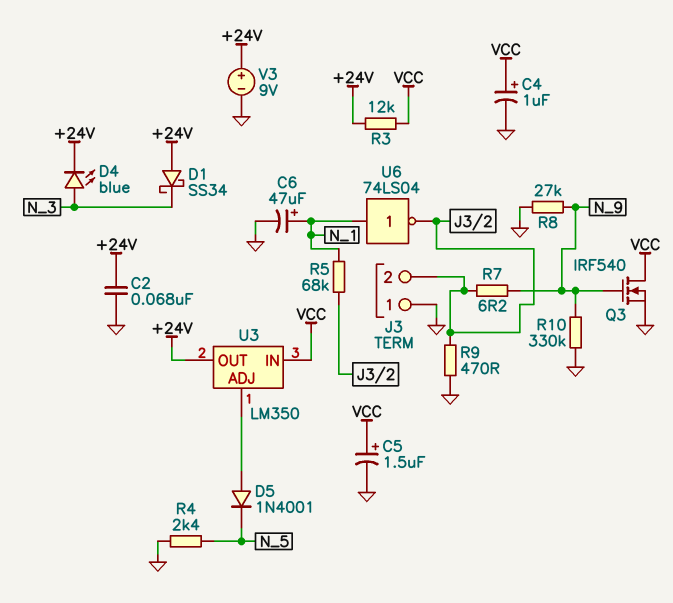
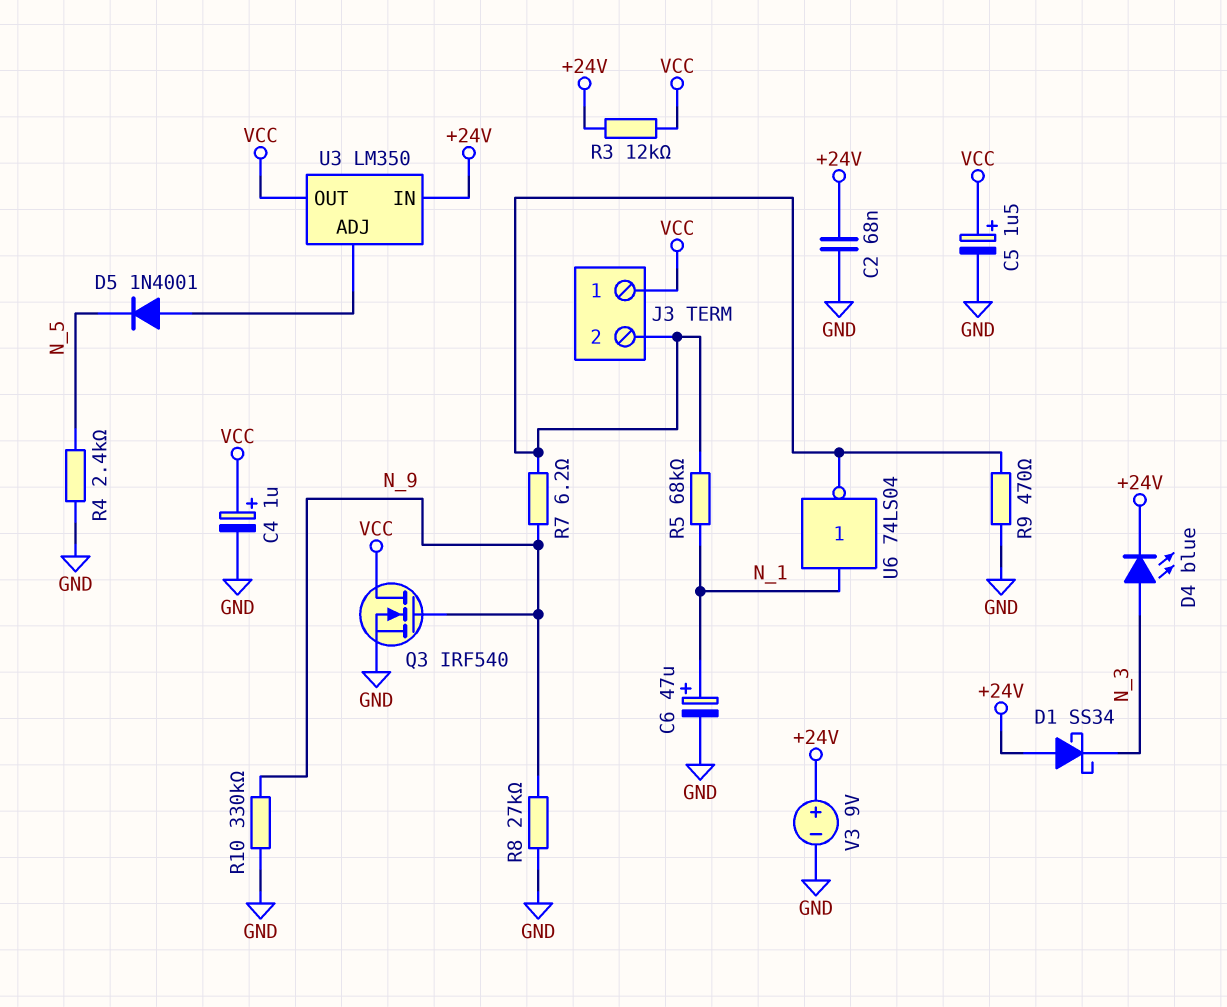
J3 pin 1: GND -> VCC
U3 pin IN: VCC -> +24V
U3 pin OUT: +24V -> VCC

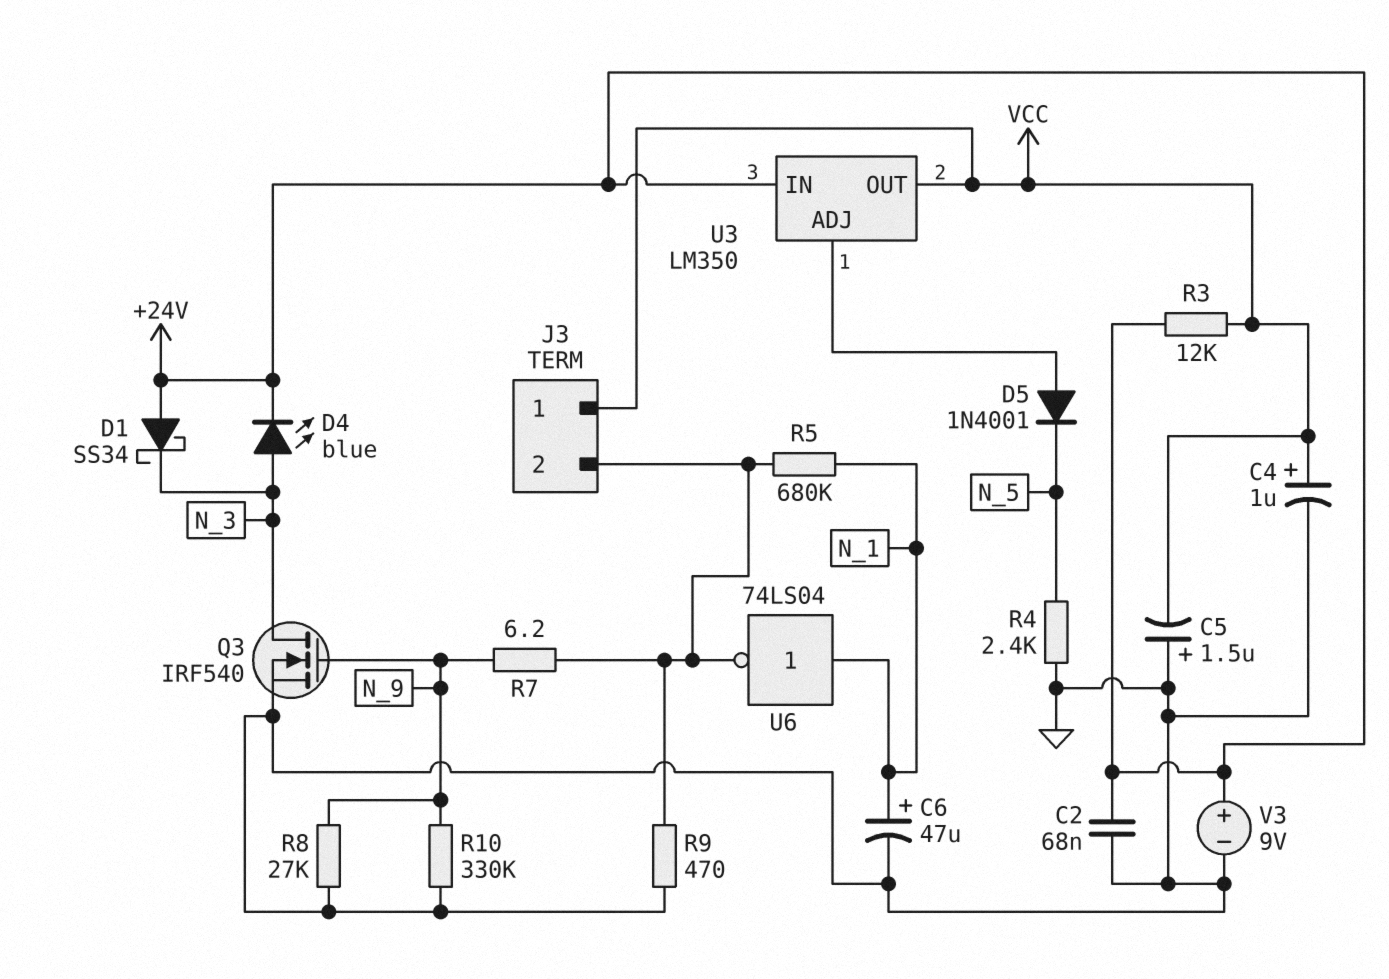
C5: 1.5uF (plus VCC, minus GND) -> 1.5uF (plus GND, minus VCC)
Q3: NMOS IRF540 (G N_9, D VCC, S GND) -> NMOS IRF540 (G N_9, D N_3, S GND)
R5: 68k (J3/2, N_1) -> 680k (J3/2, N_1)

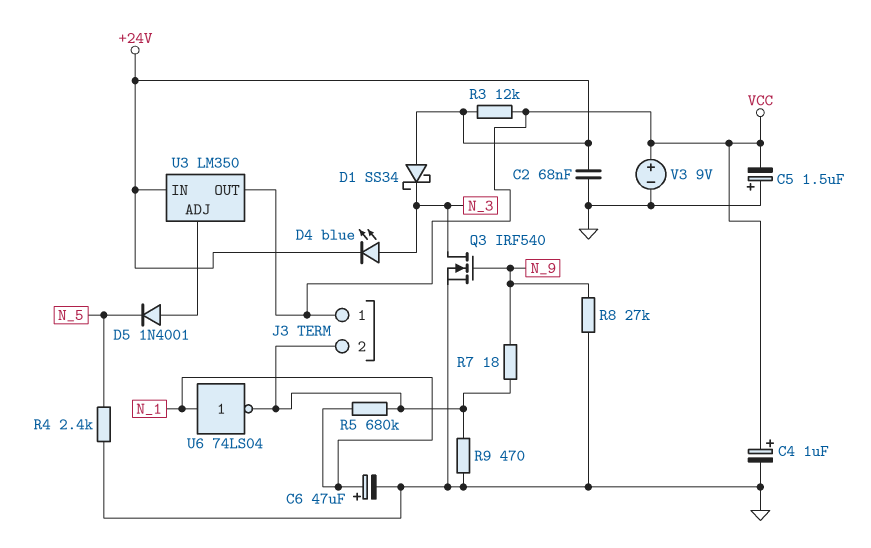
R7: 6.2 (J3/2, N_9) -> 18 (J3/2, N_9)
R10: 330k (GND, N_9) -> none
V3: 9V (plus +24V, minus GND) -> 9V (plus VCC, minus GND)

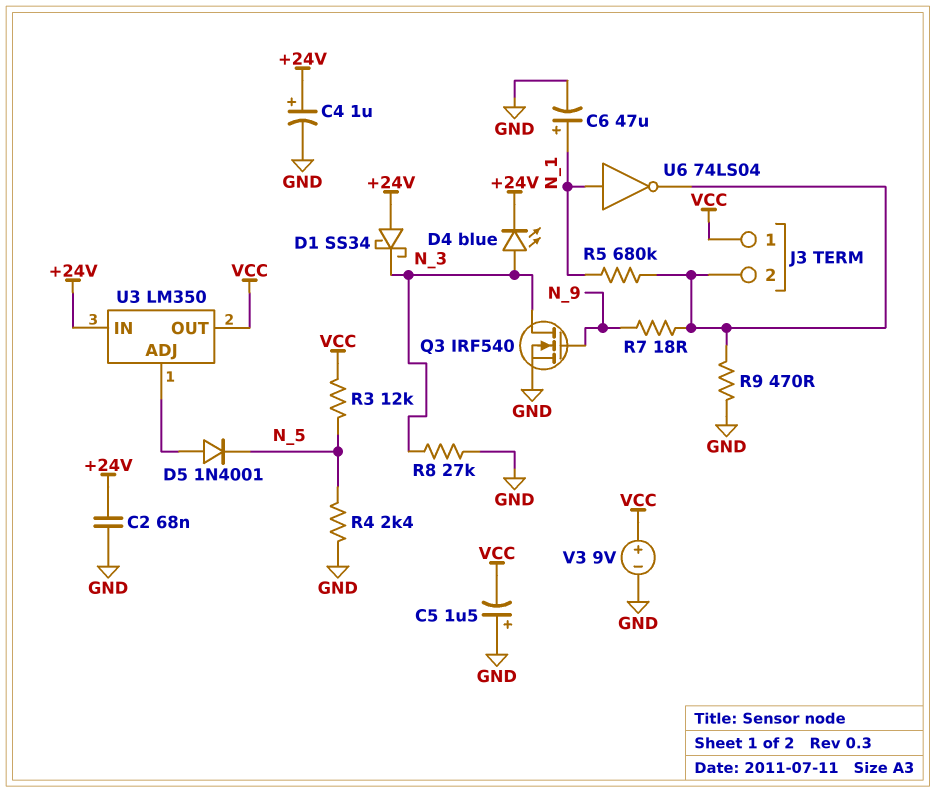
C4: 1uF (plus VCC, minus GND) -> 1uF (plus +24V, minus GND)
R3: 12k (+24V, VCC) -> 12k (N_5, VCC)
R8: 27k (GND, N_9) -> 27k (GND, N_3)

